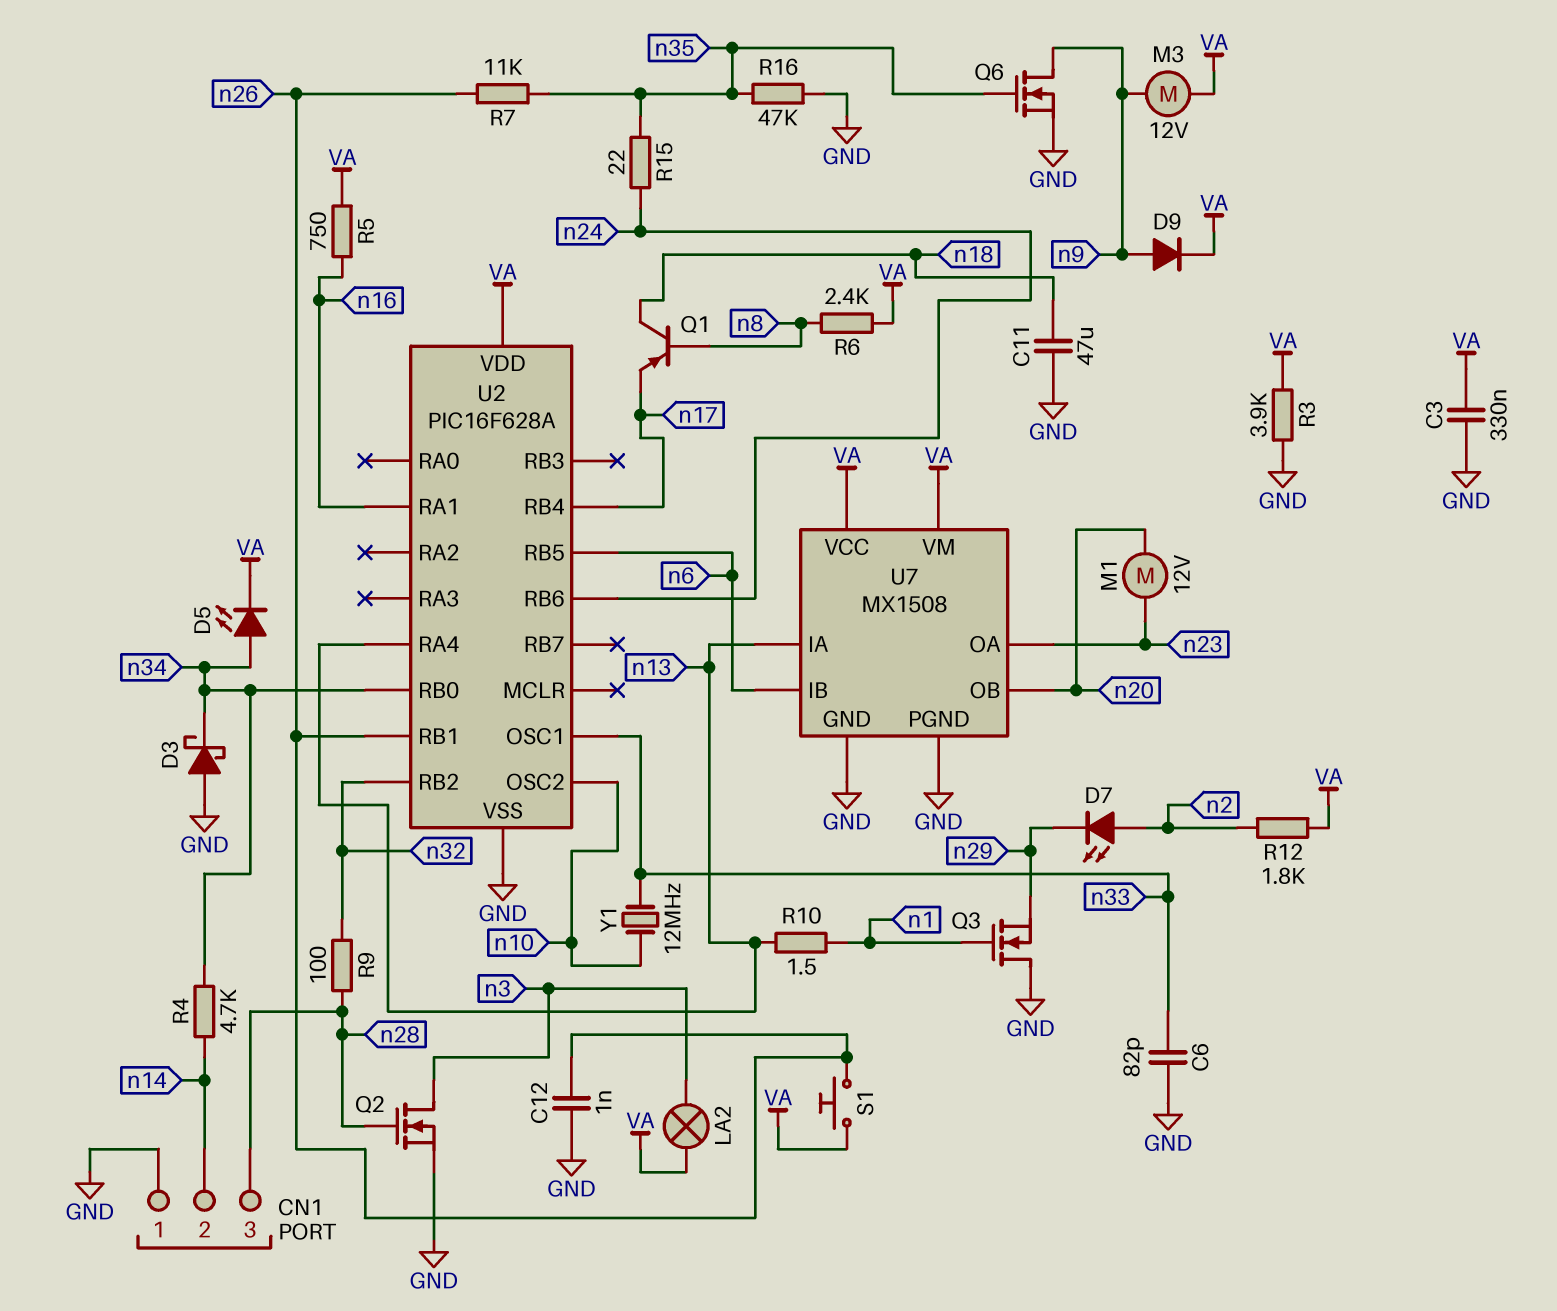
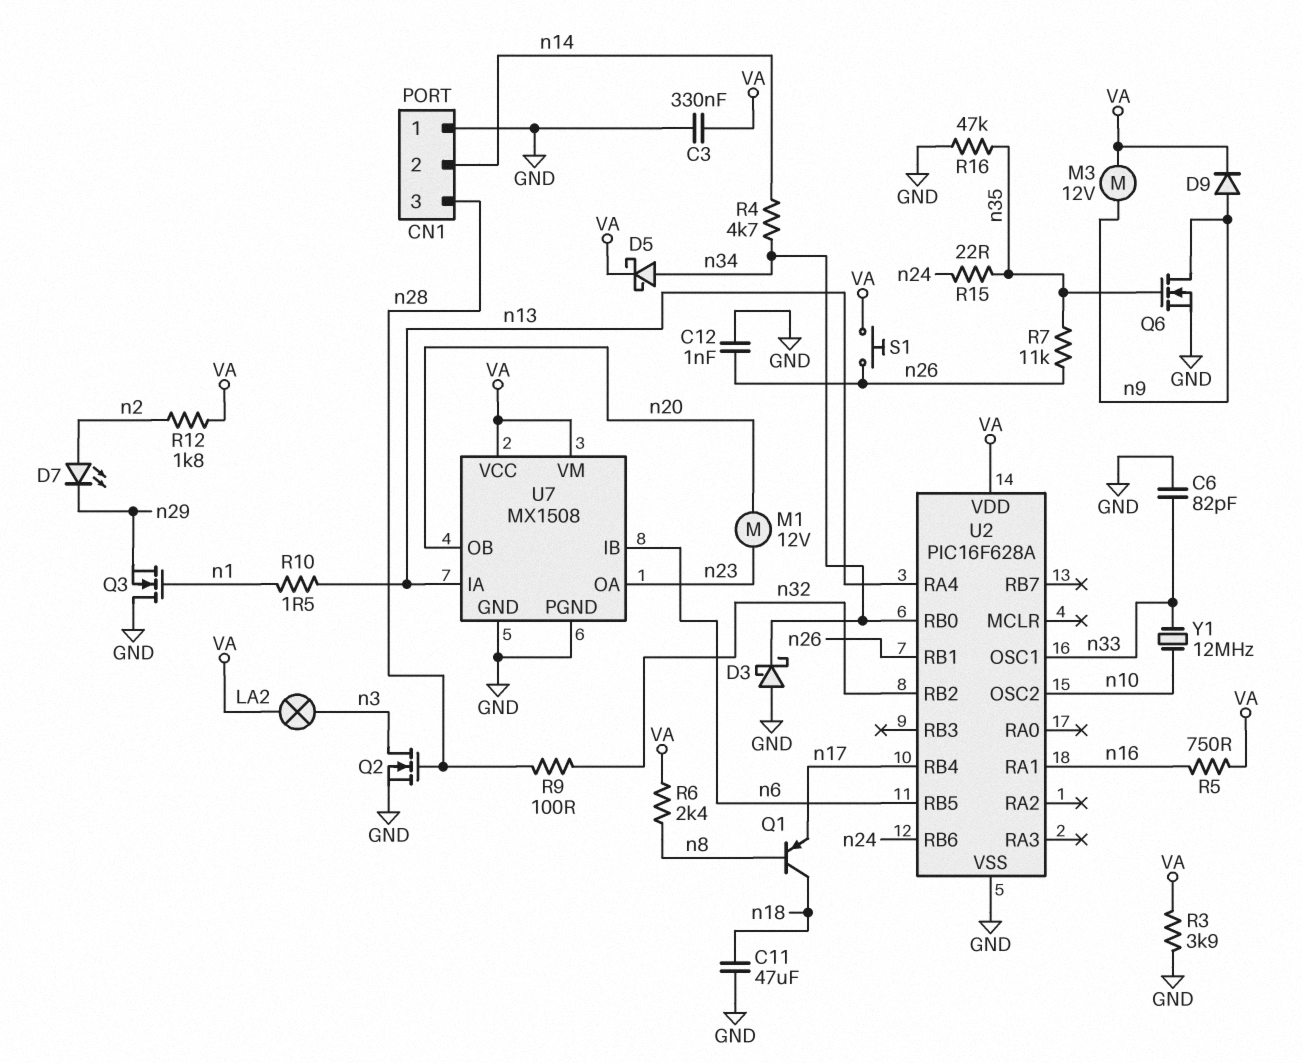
D5: LED (A n34, K VA) -> schottky (A n34, K VA)

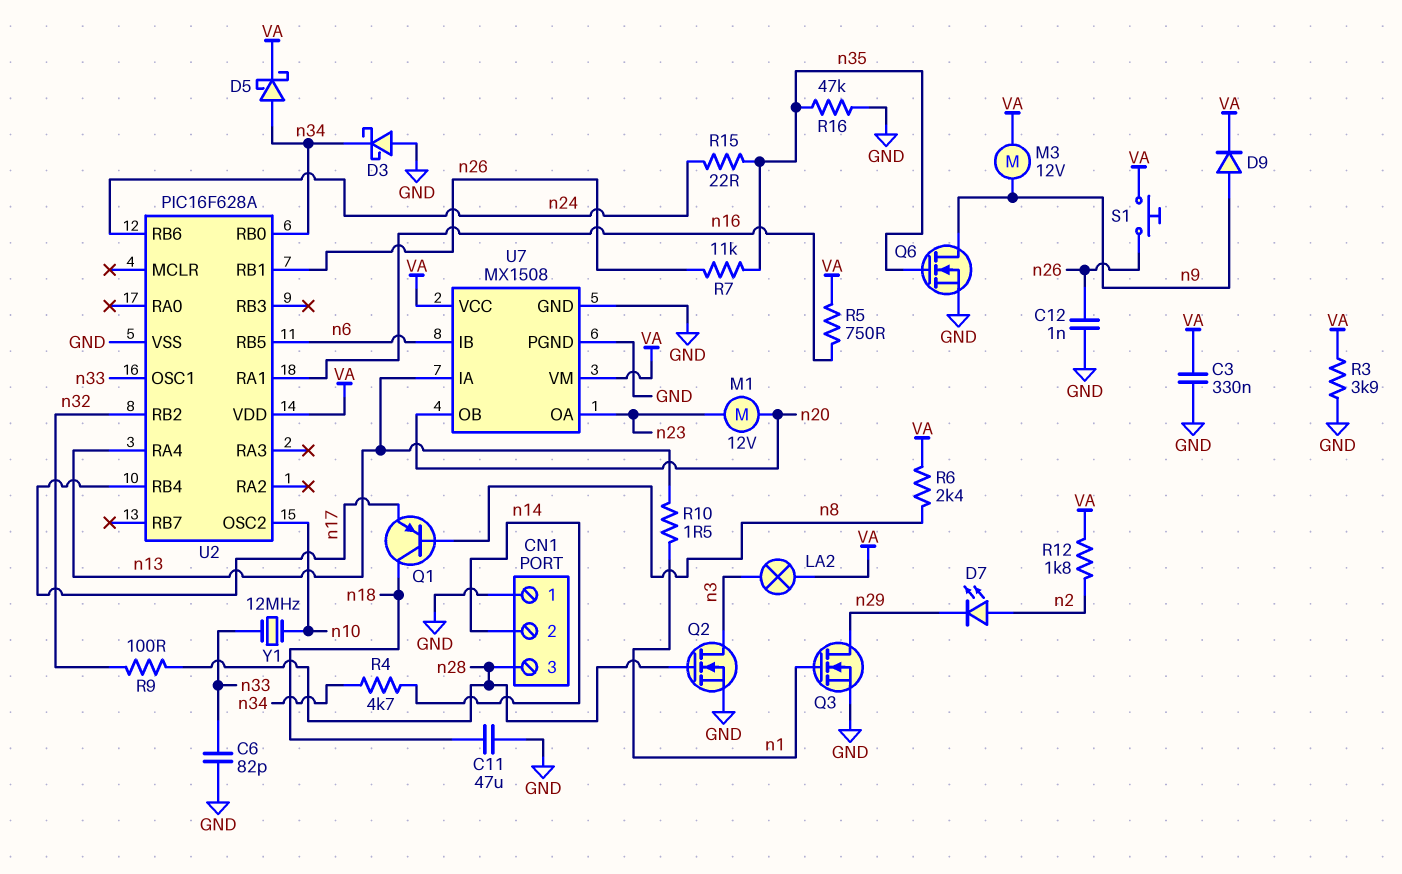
Q3: NMOS (G n1, D GND, S n29) -> NMOS (G n1, D n29, S GND)

